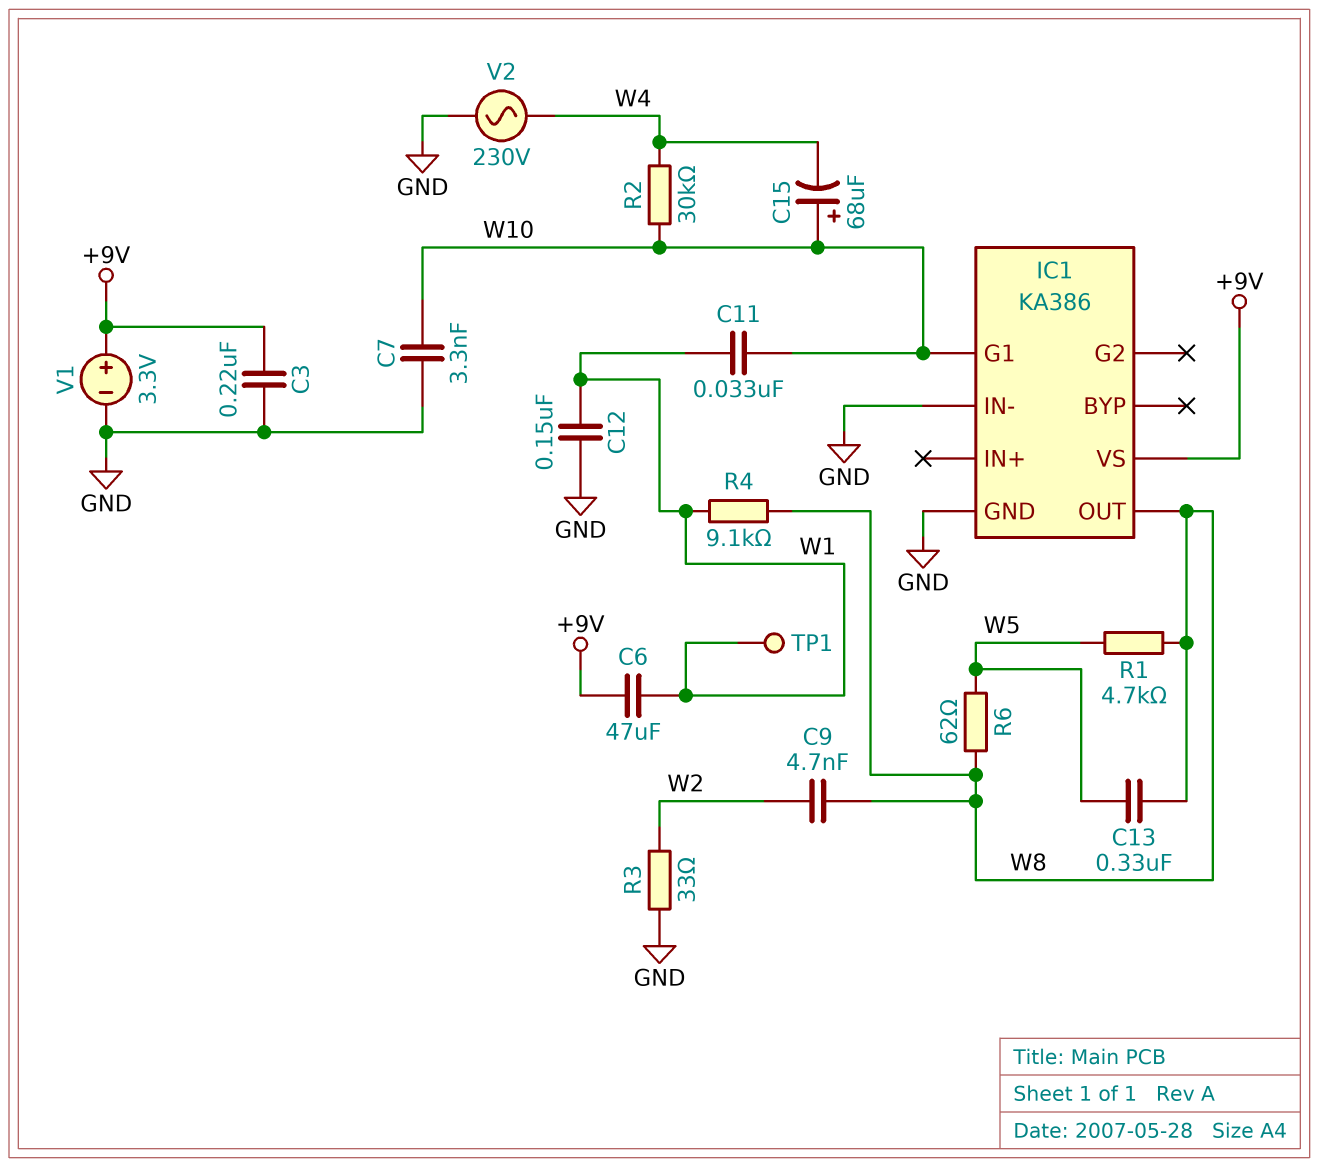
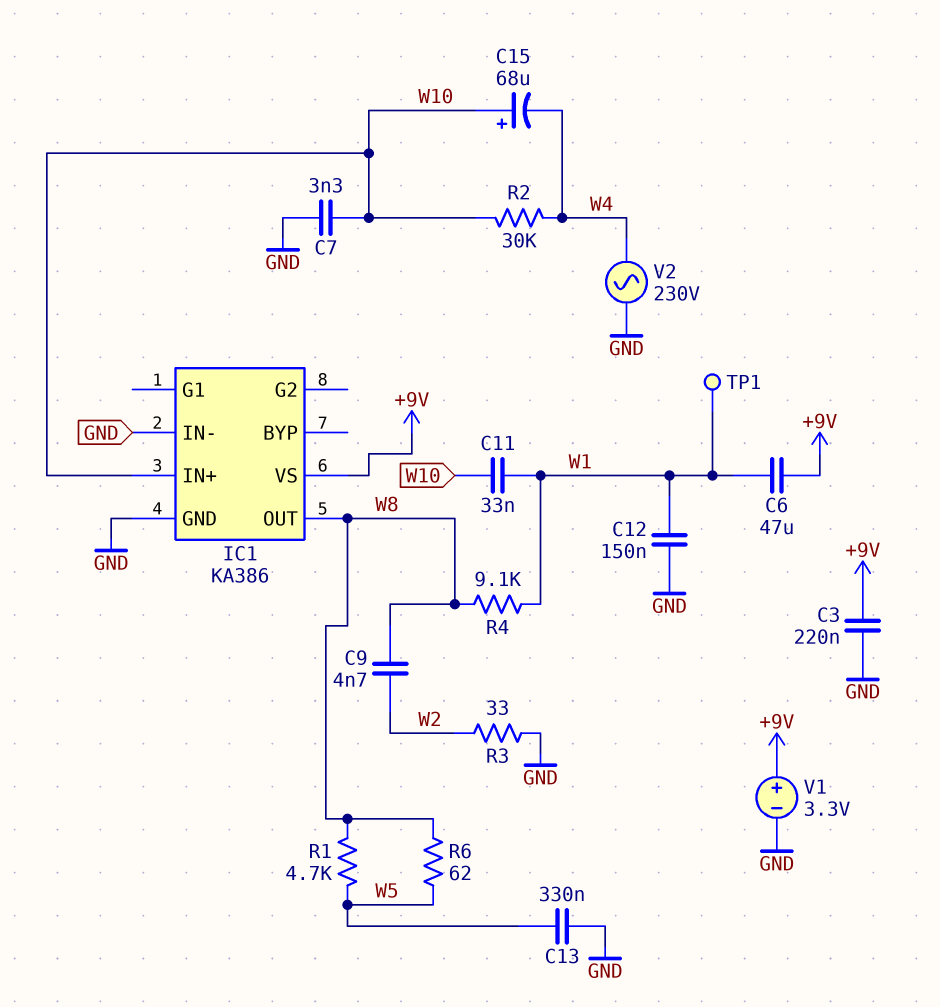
C13: 330nF (W5, W8) -> 330nF (GND, W5)
IC1 pin G1: W10 -> none
IC1 pin IN+: none -> W10

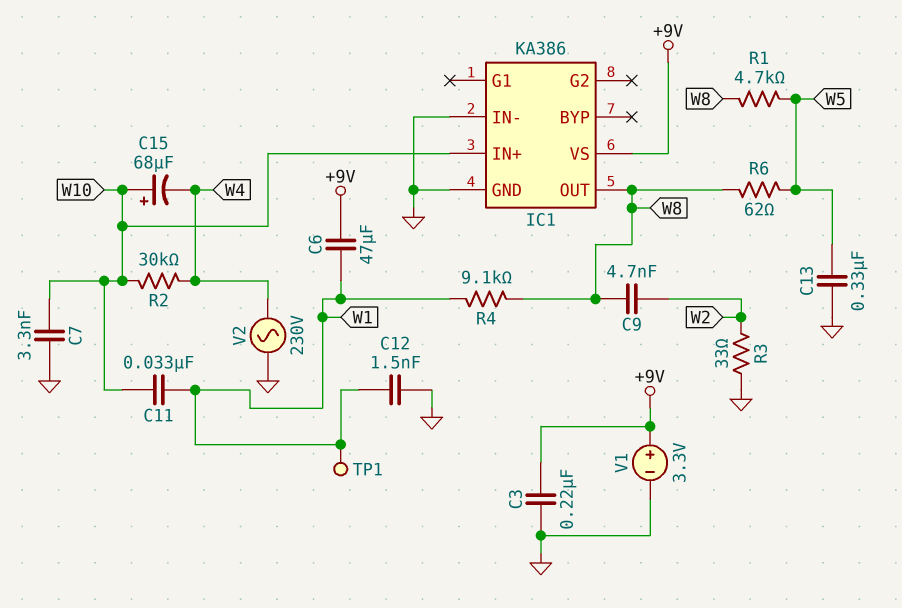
C12: 150nF (GND, W1) -> 1.5nF (GND, W1)

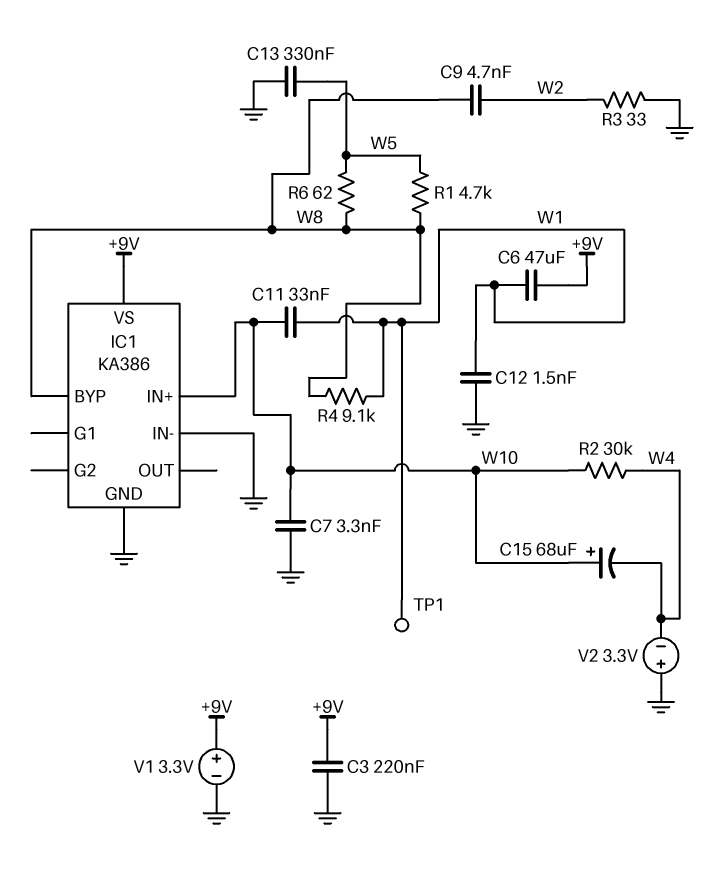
IC1 pin BYP: none -> W8
IC1 pin OUT: W8 -> none
V2: AC 230V (GND, W4) -> 3.3V (plus GND, minus W4)

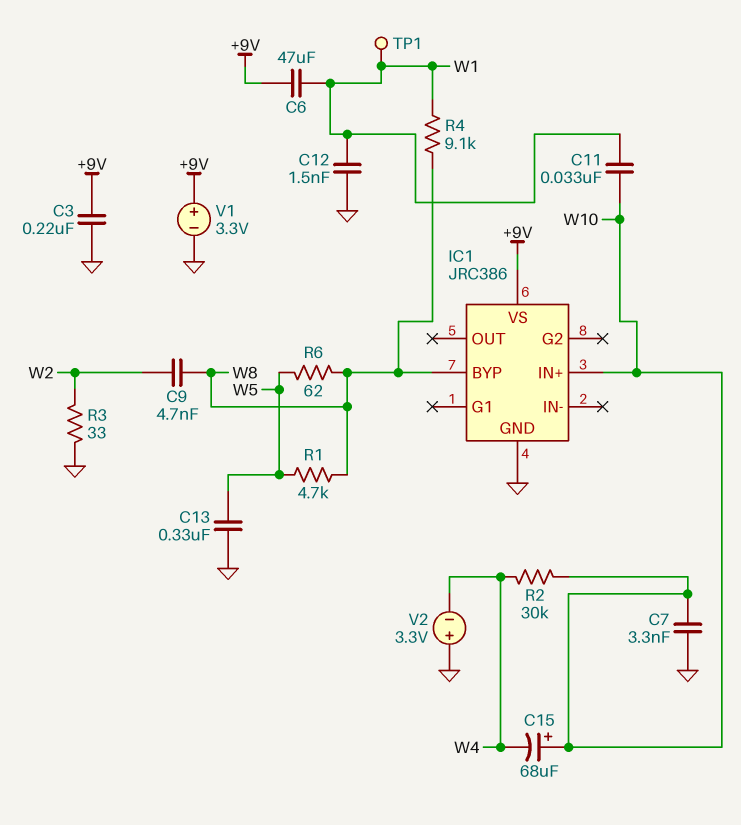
IC1: KA386 -> JRC386
IC1 pin IN-: GND -> none

